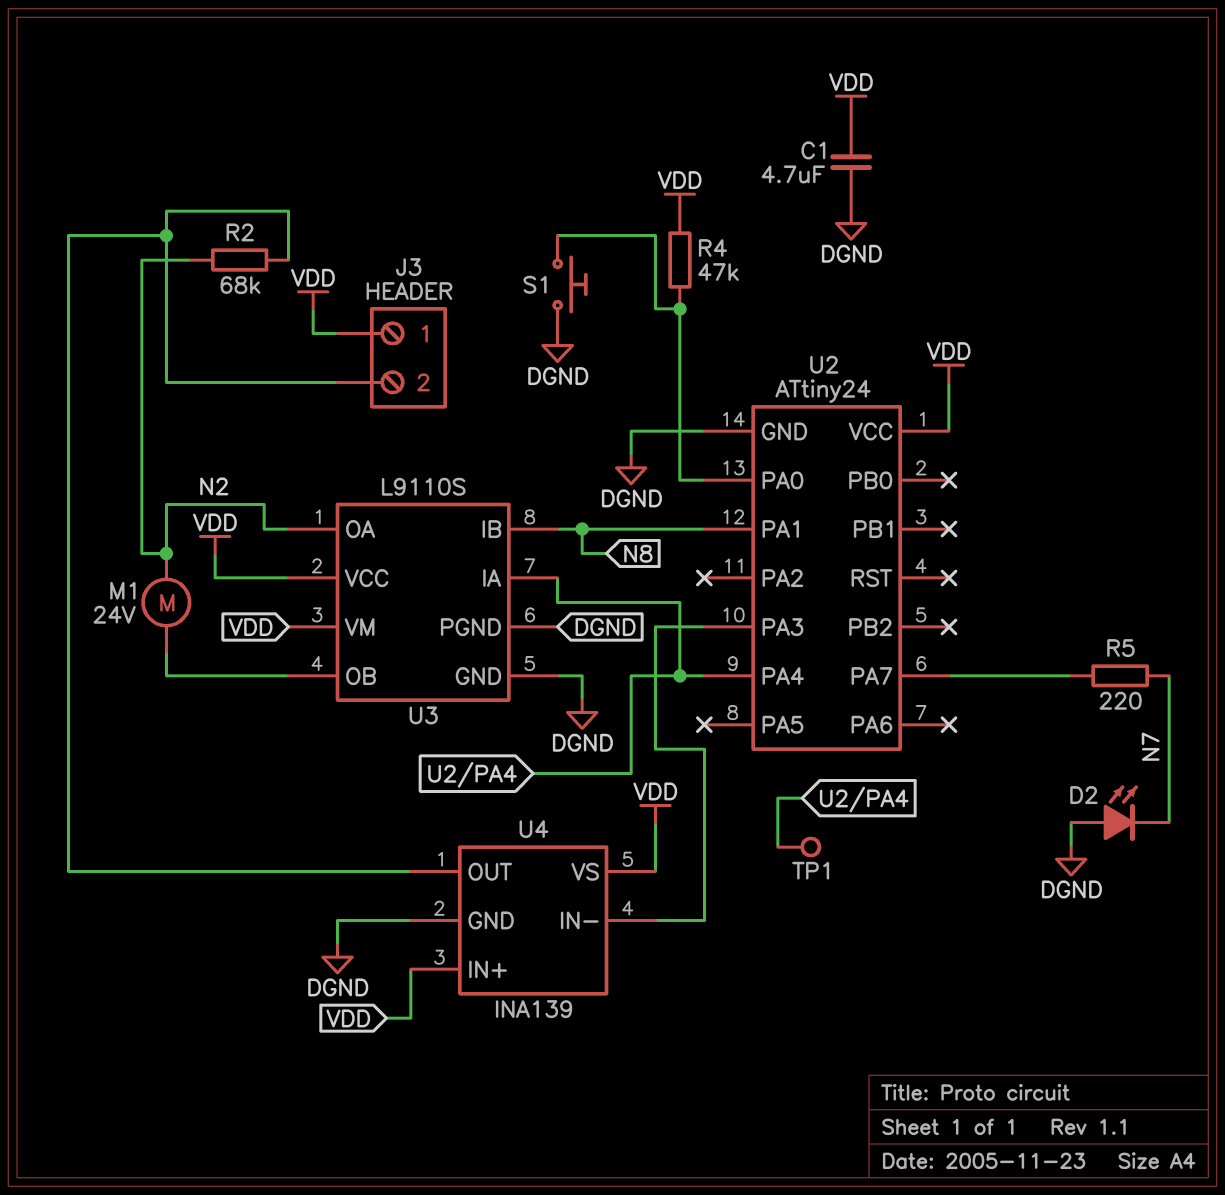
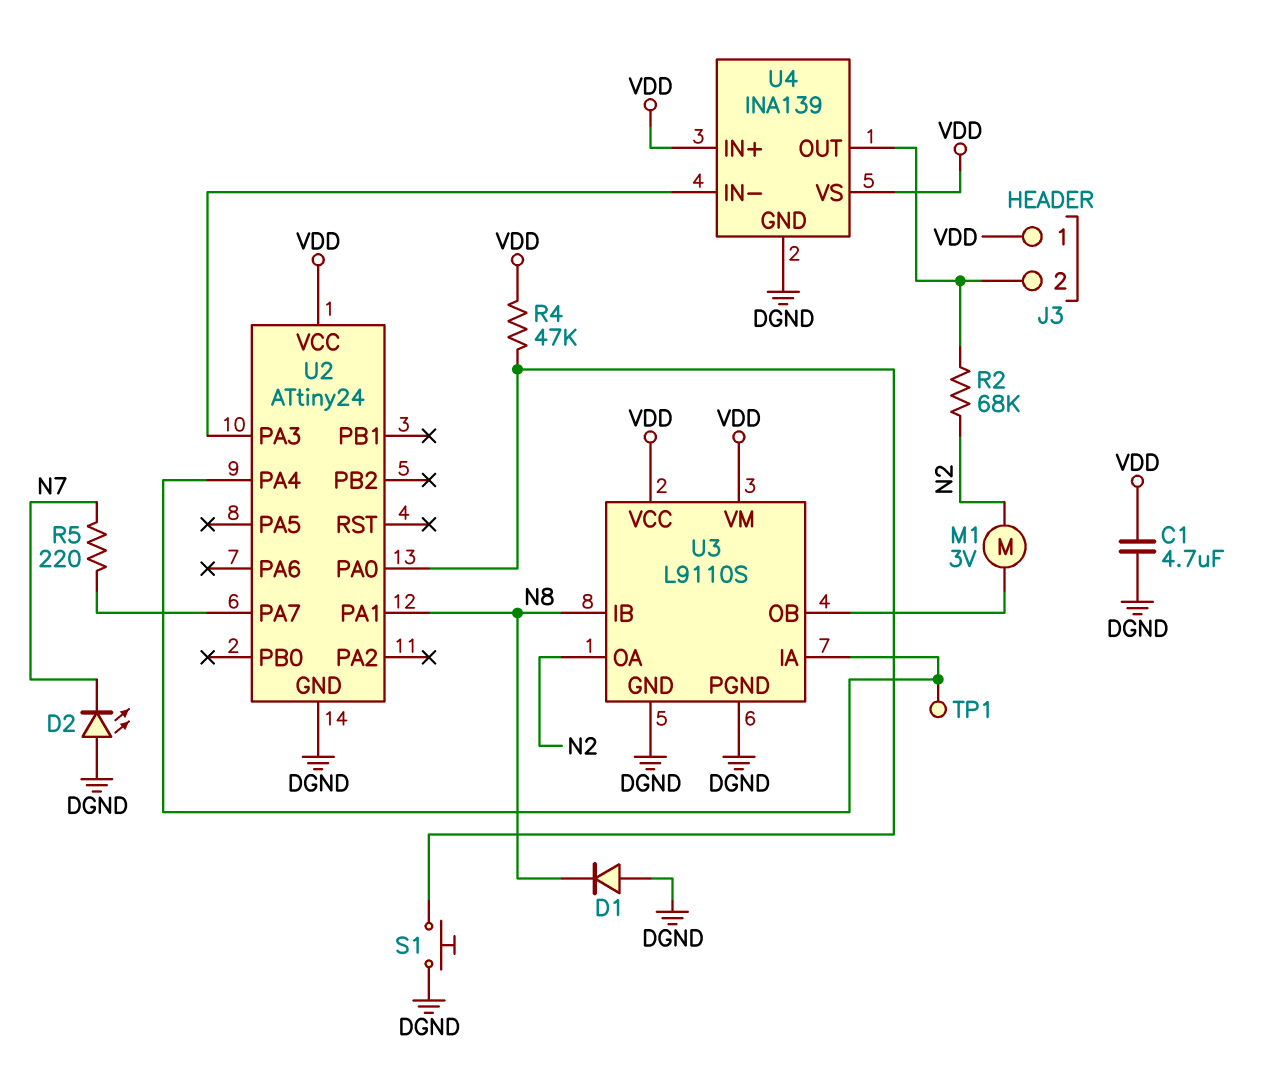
D1: none -> diode (A DGND, K N8)
M1: motor 24V (N2, U3/OB) -> motor 3V (N2, U3/OB)

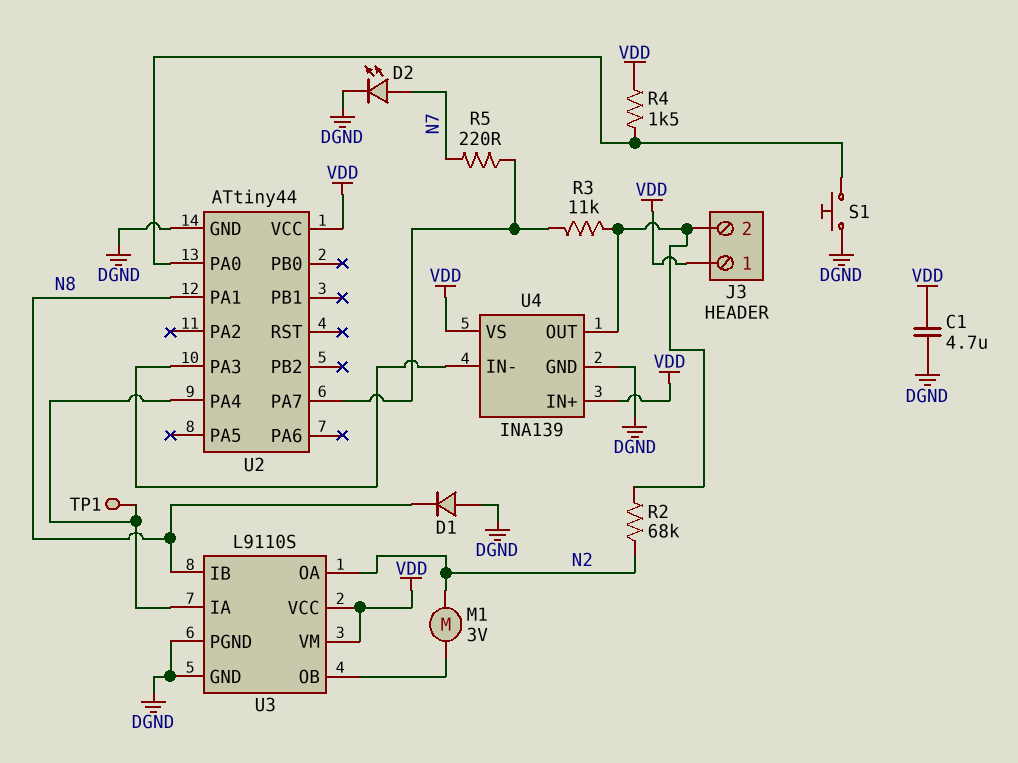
D2: LED (A DGND, K N7) -> LED (A N7, K DGND)
R3: none -> 11k (J3/2, U2/PA7)
R4: 47k (U2/PA0, VDD) -> 1.5k (U2/PA0, VDD)
U2: ATtiny24 -> ATtiny44

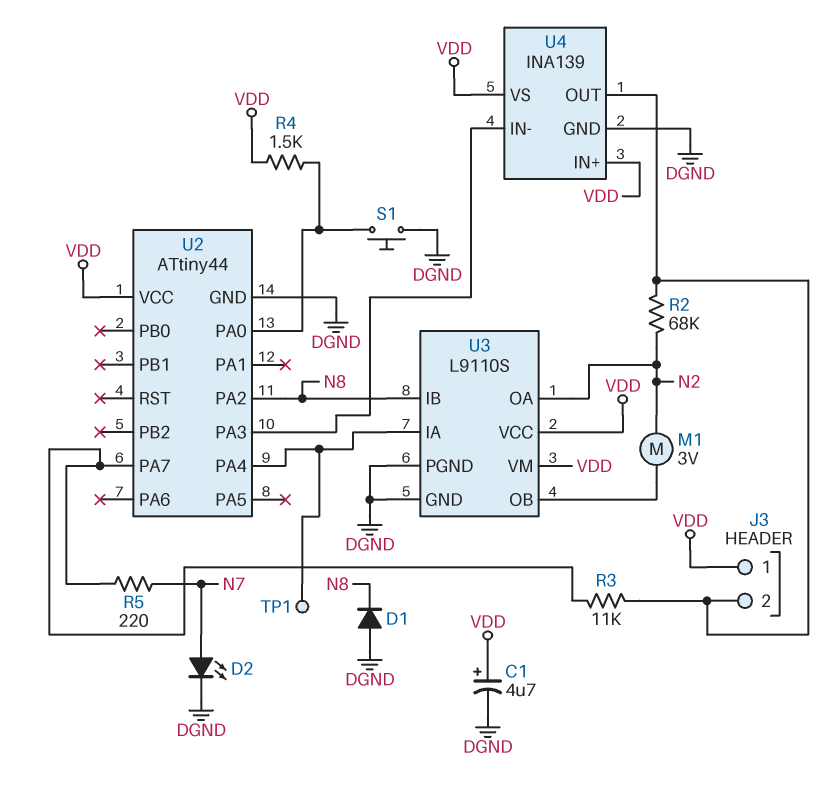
C1: 4.7uF (DGND, VDD) -> 4.7uF (plus VDD, minus DGND)
U2 pin PA1: N8 -> none
U2 pin PA2: none -> N8

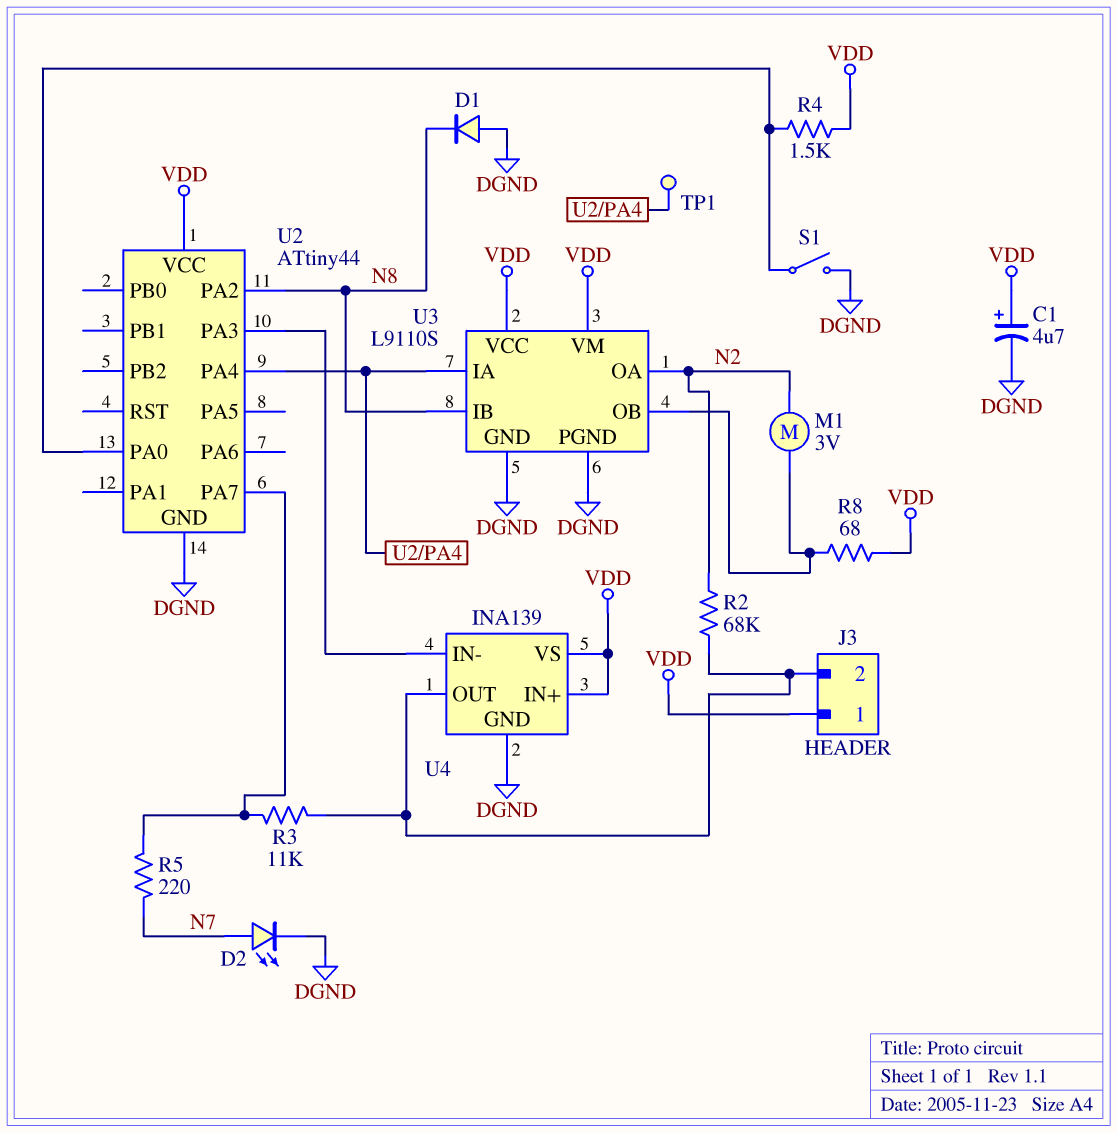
R8: none -> 68 (U3/OB, VDD)
S1: button (DGND, U2/PA0) -> switch (DGND, U2/PA0)

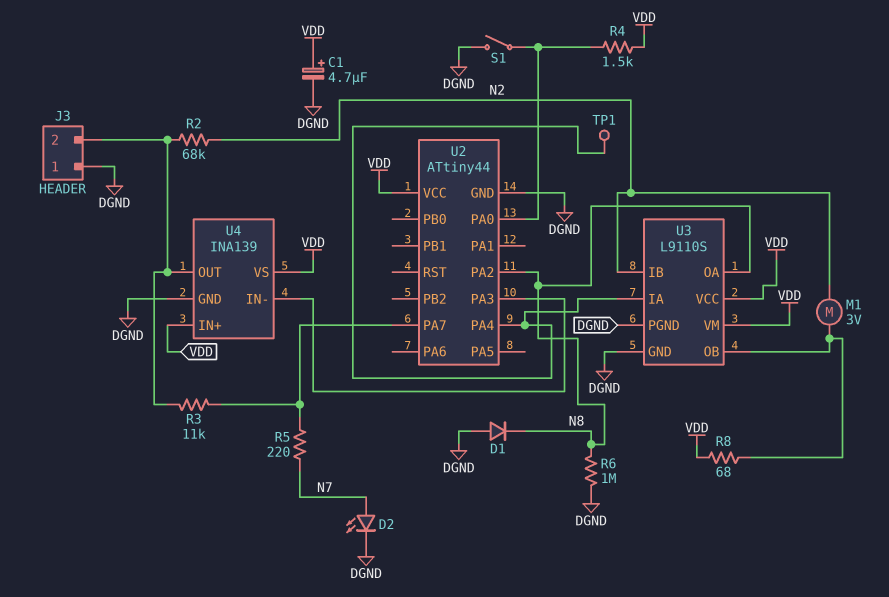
J3 pin 1: VDD -> DGND
R6: none -> 1M (DGND, N8)
U3 pin IB: N8 -> N2
U3 pin OA: N2 -> N8

